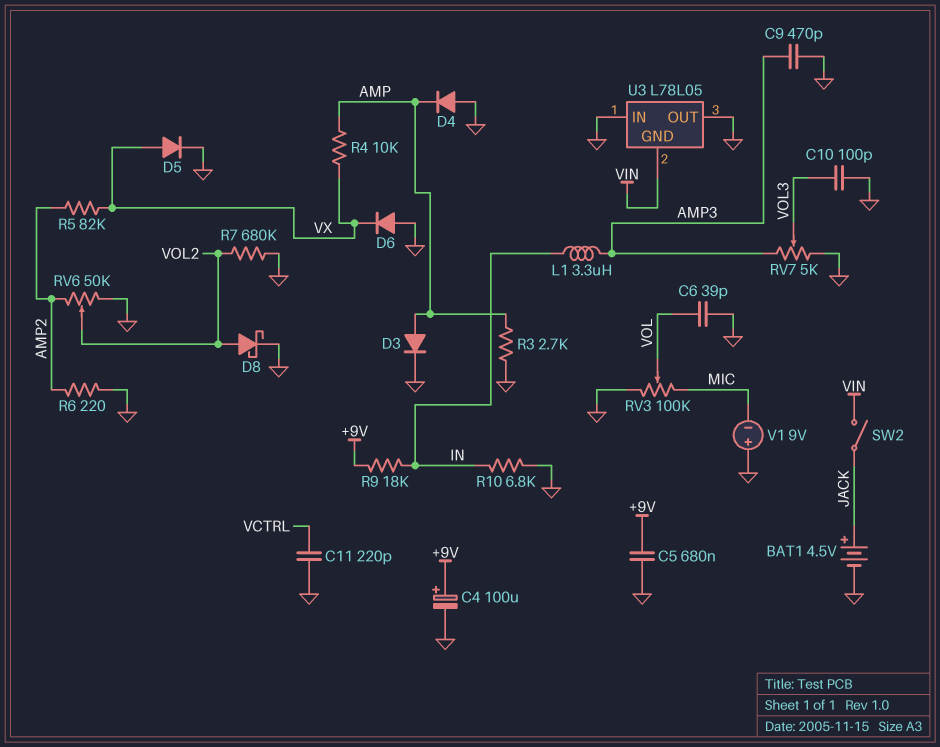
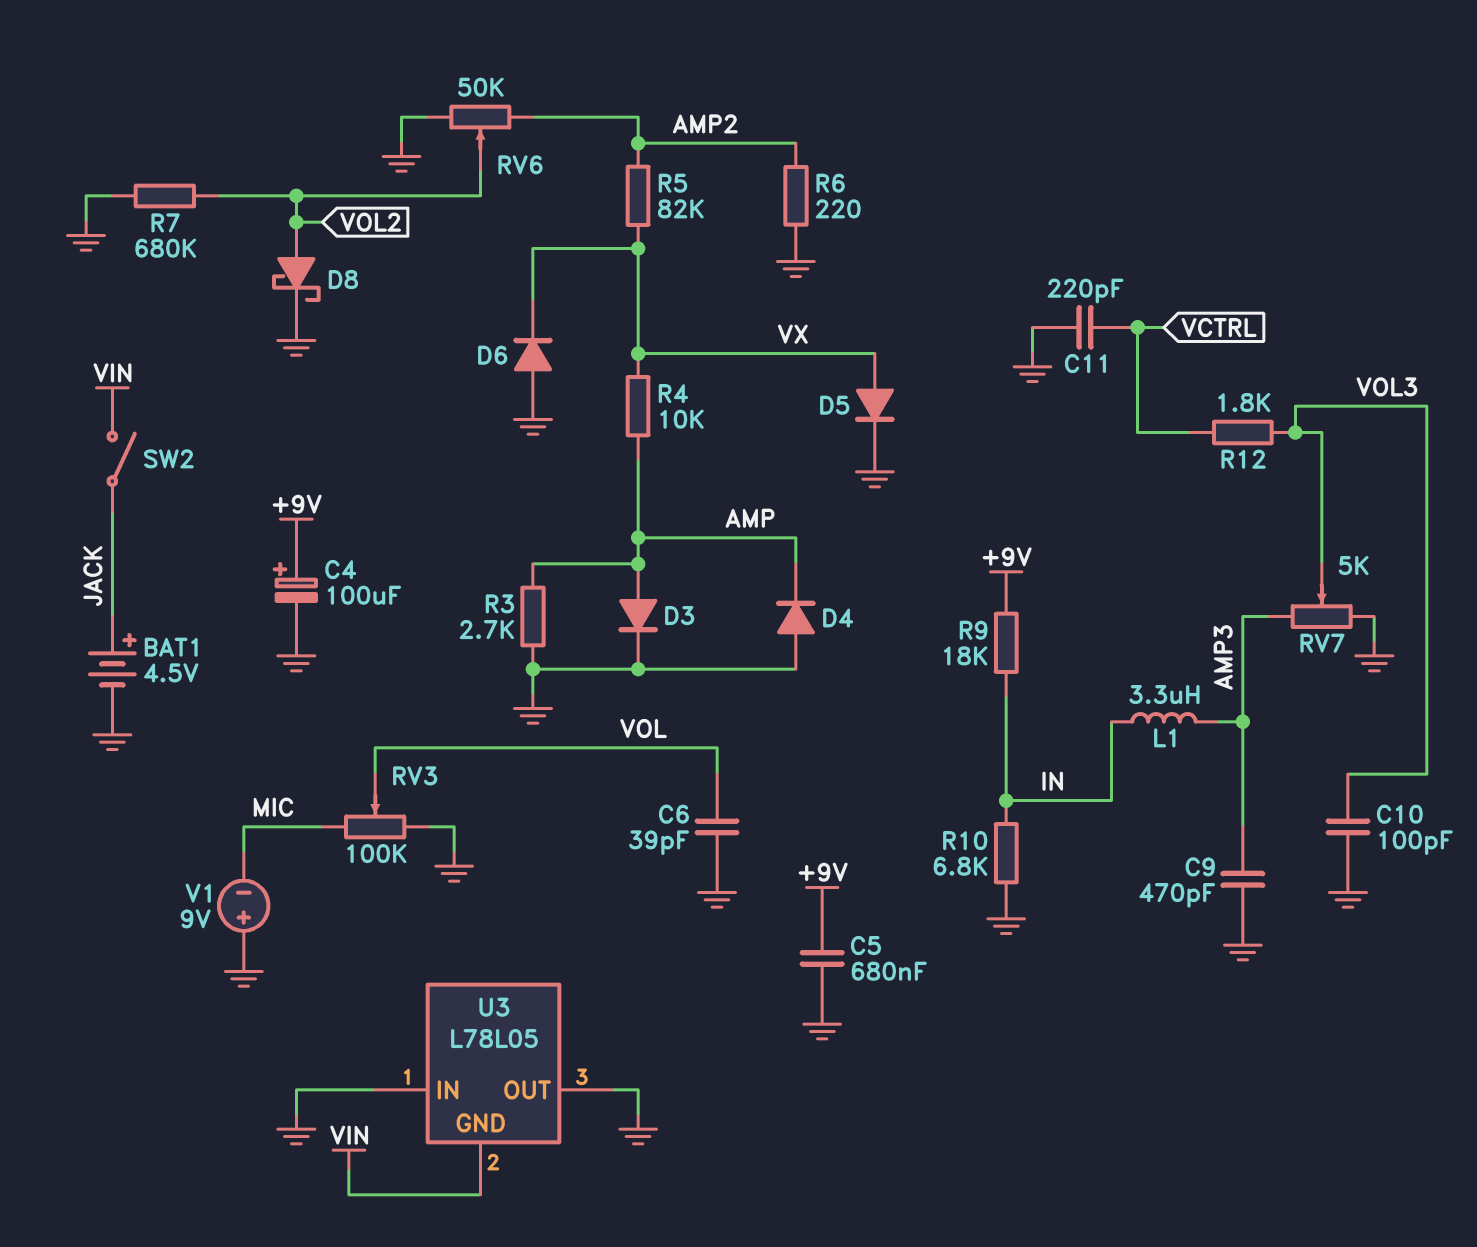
R12: none -> 1.8k (VCTRL, VOL3)

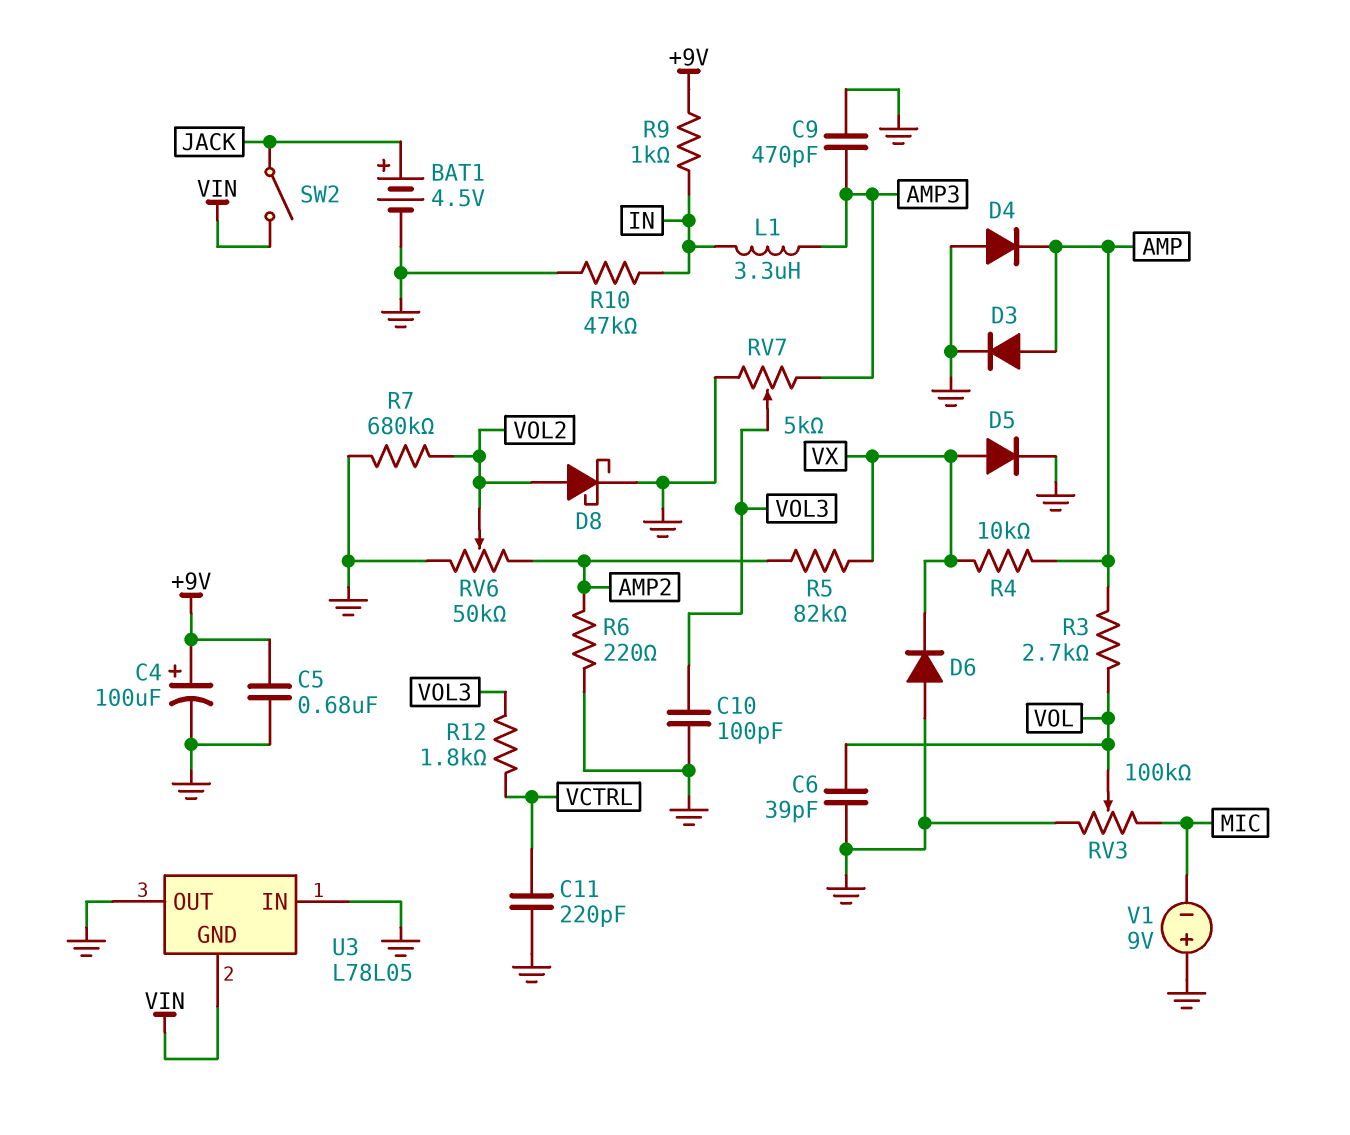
R3: 2.7k (AMP, GND) -> 2.7k (AMP, VOL)
R9: 18k (+9V, IN) -> 1k (+9V, IN)
R10: 6.8k (GND, IN) -> 47k (GND, IN)

